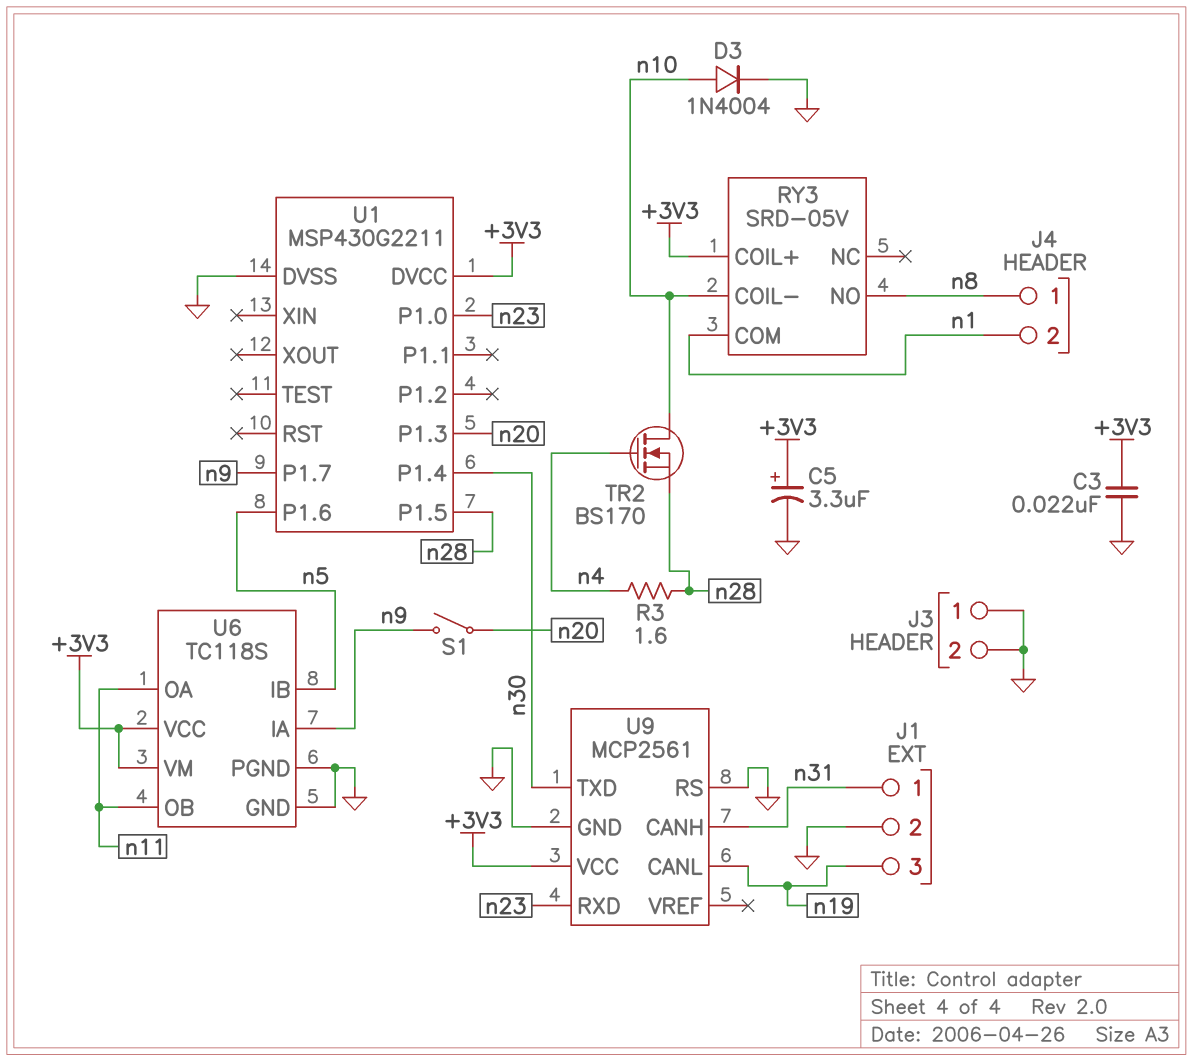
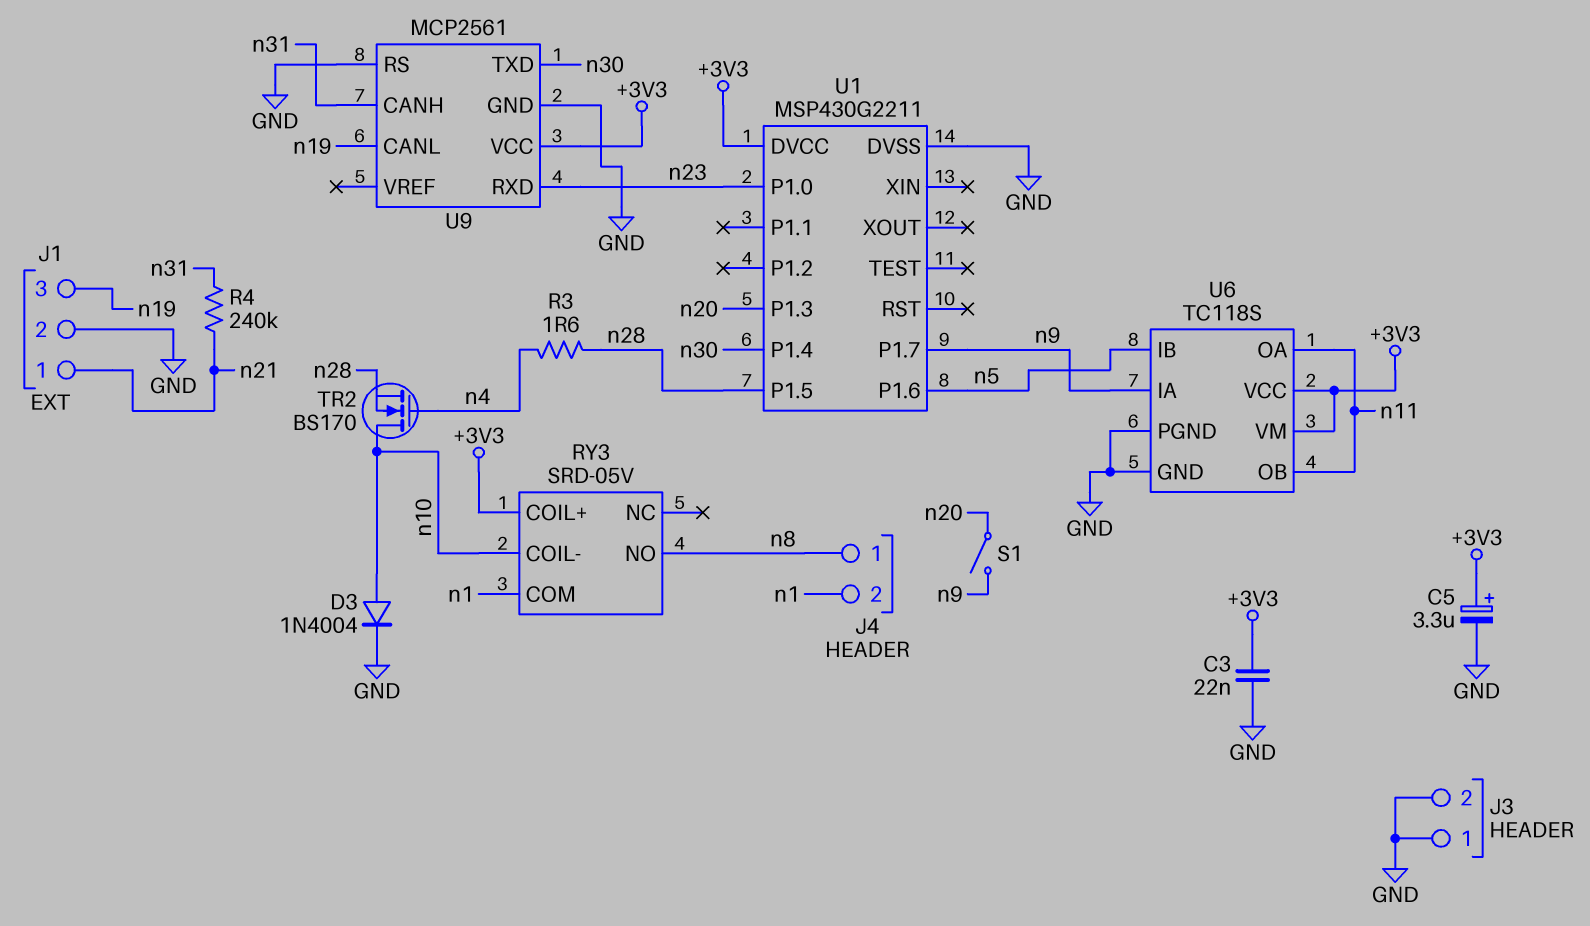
J1 pin 1: n31 -> n21
R4: none -> 240k (n21, n31)

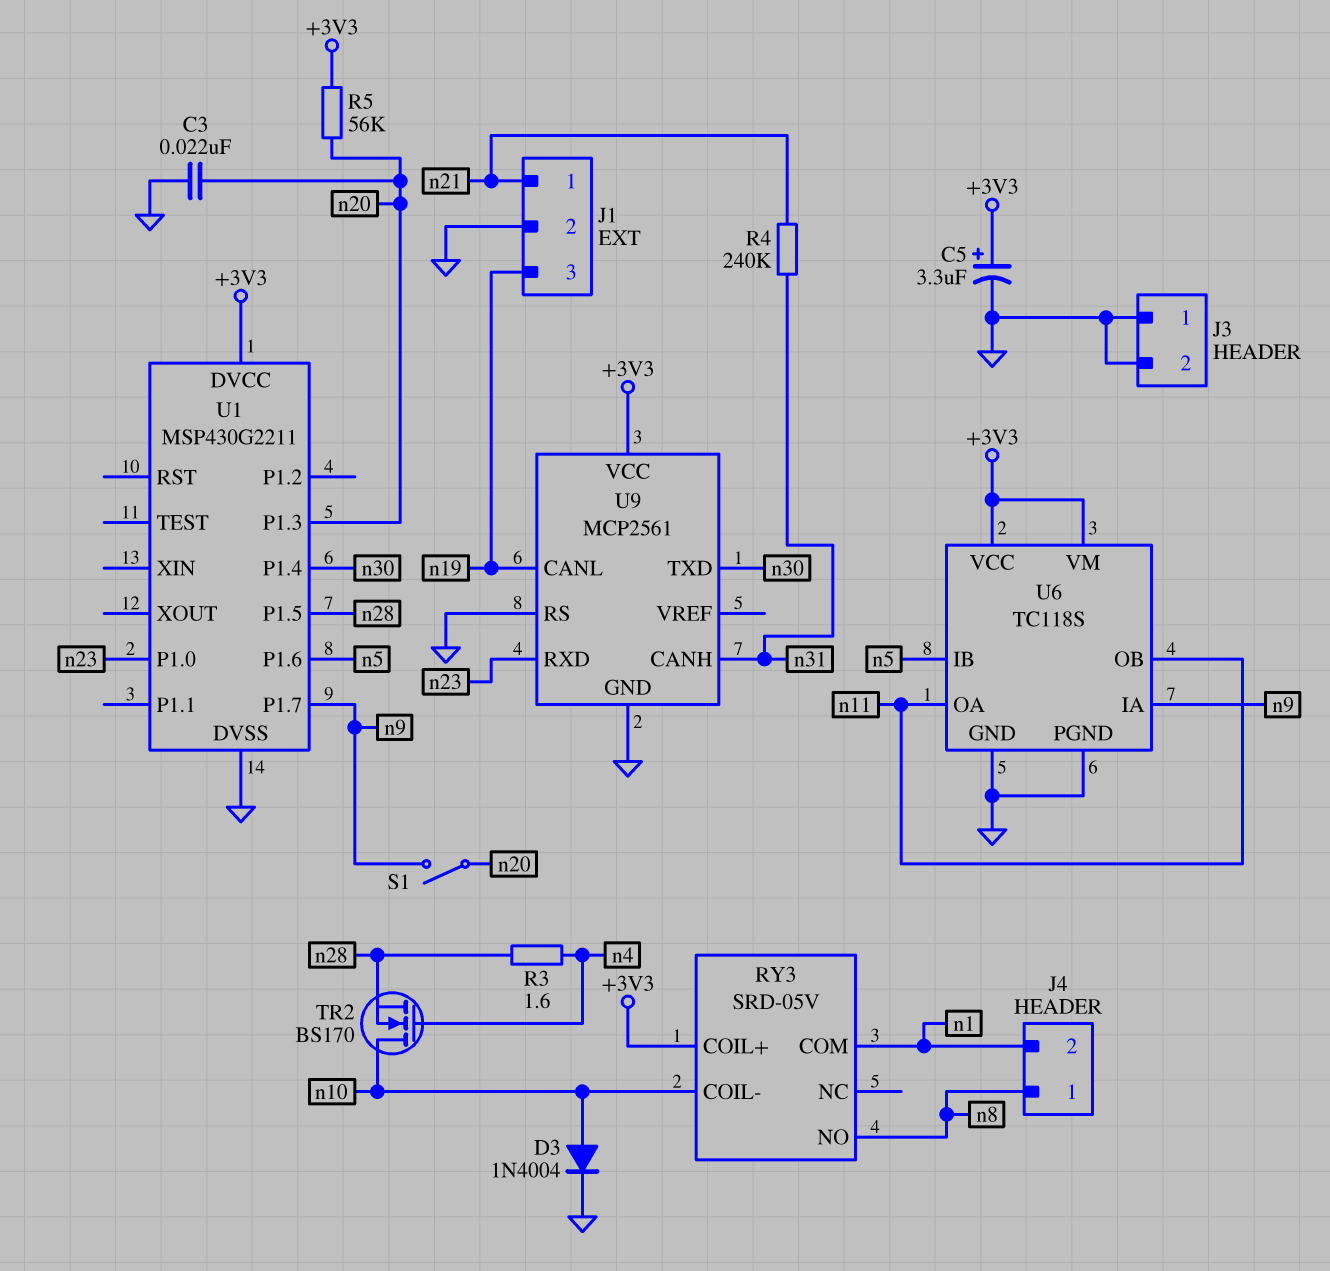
C3: 22nF (+3V3, GND) -> 22nF (GND, n20)
R5: none -> 56k (+3V3, n20)

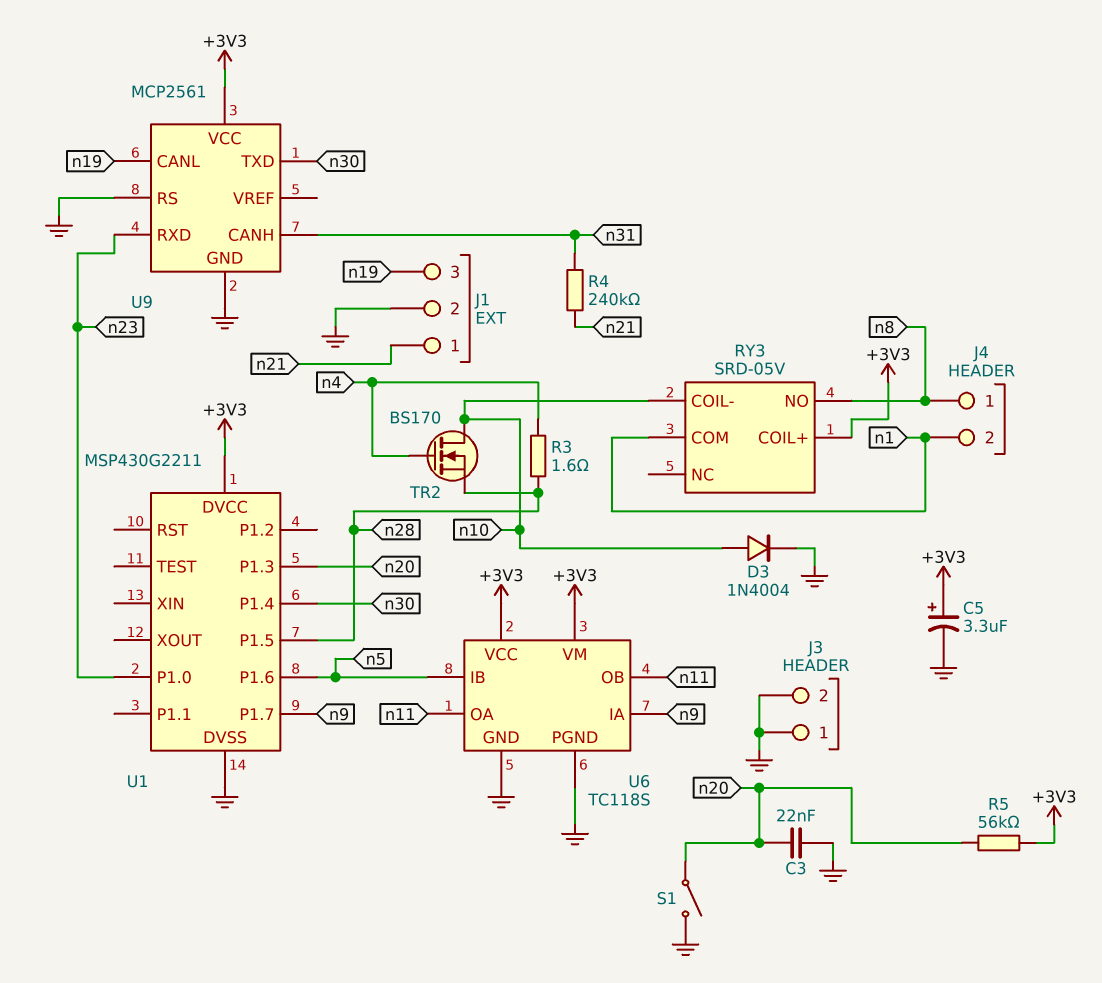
S1: switch (n9, n20) -> switch (GND, n20)

